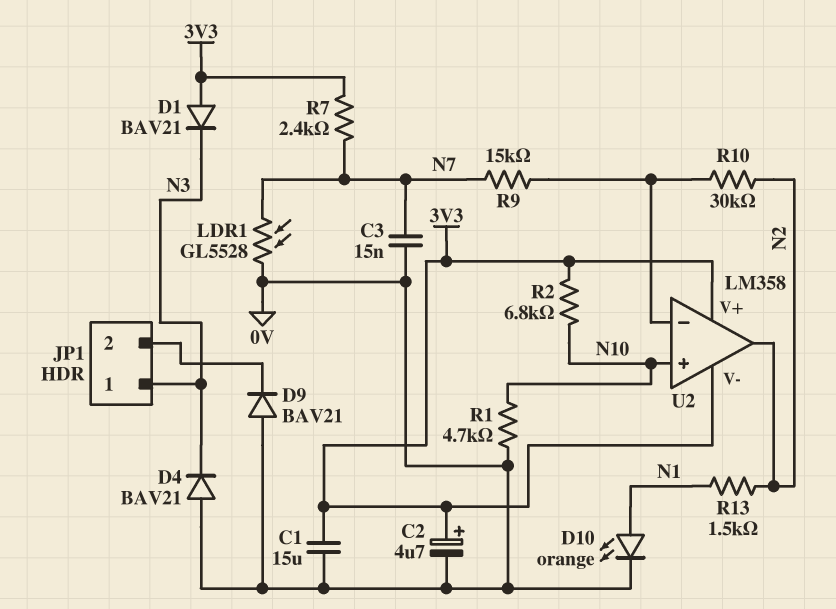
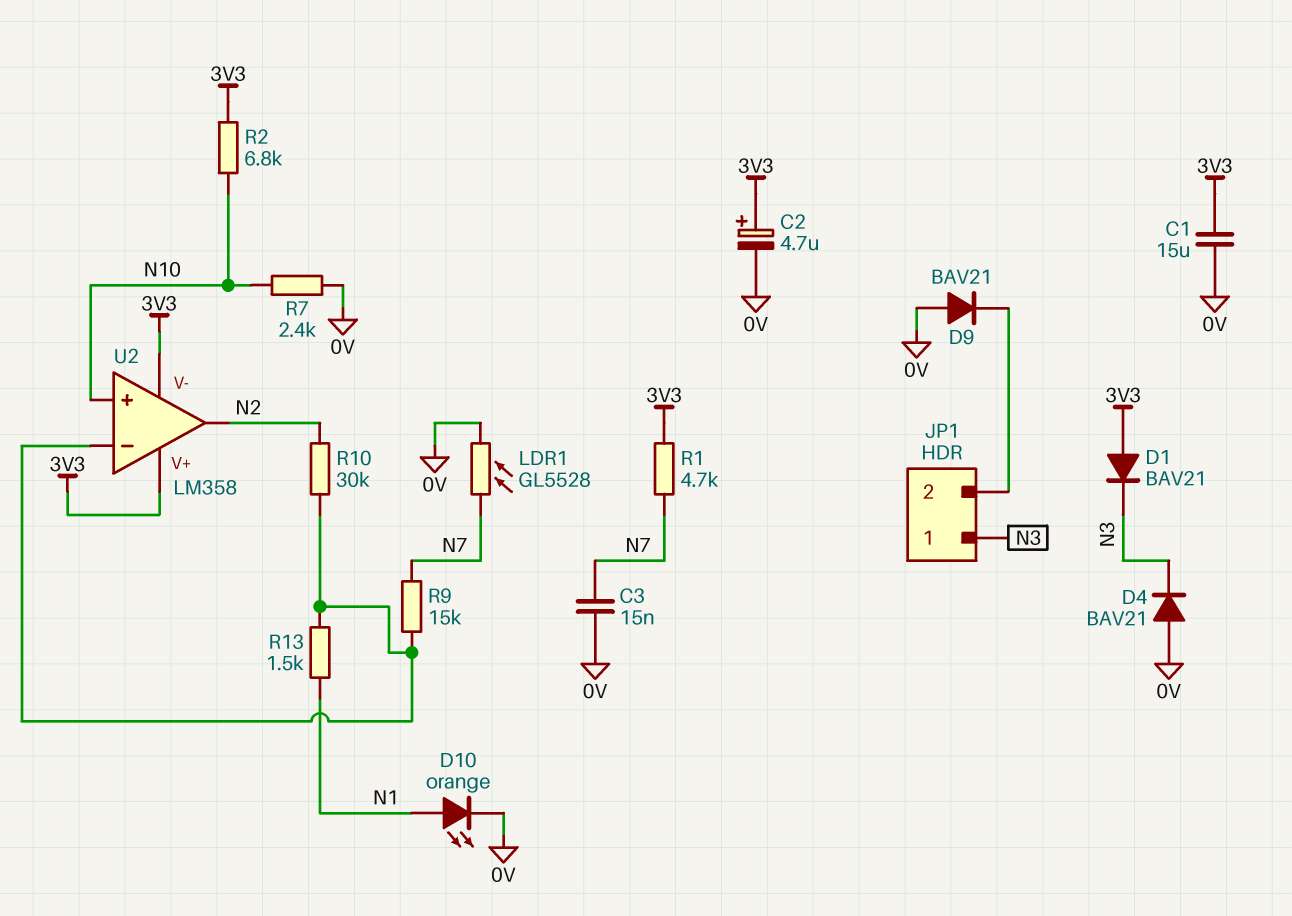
R1: 4.7k (0V, N10) -> 4.7k (3V3, N7)
R7: 2.4k (3V3, N7) -> 2.4k (0V, N10)
R13: 1.5k (N1, N2) -> 1.5k (N1, U2/in-)

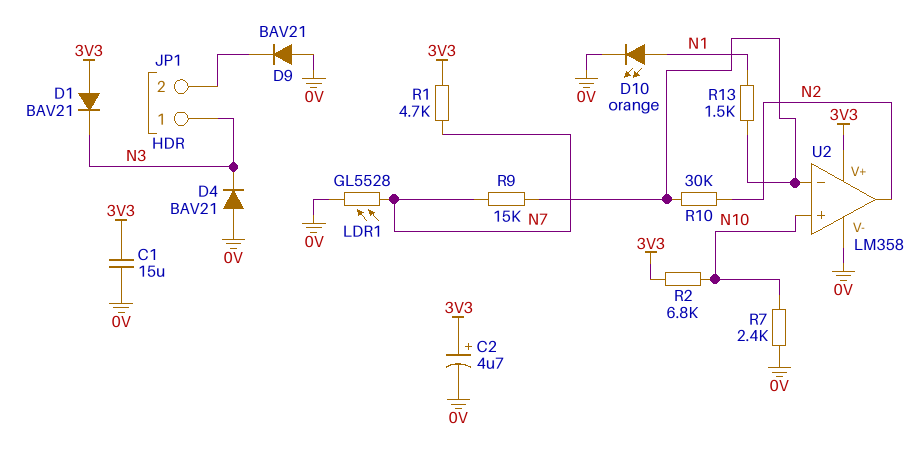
C3: 15nF (0V, N7) -> none
U2 pin V-: 3V3 -> 0V

